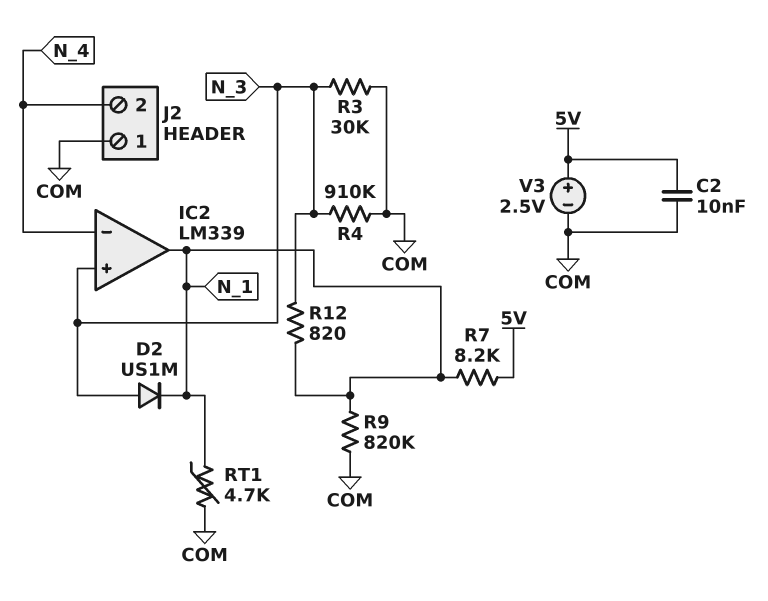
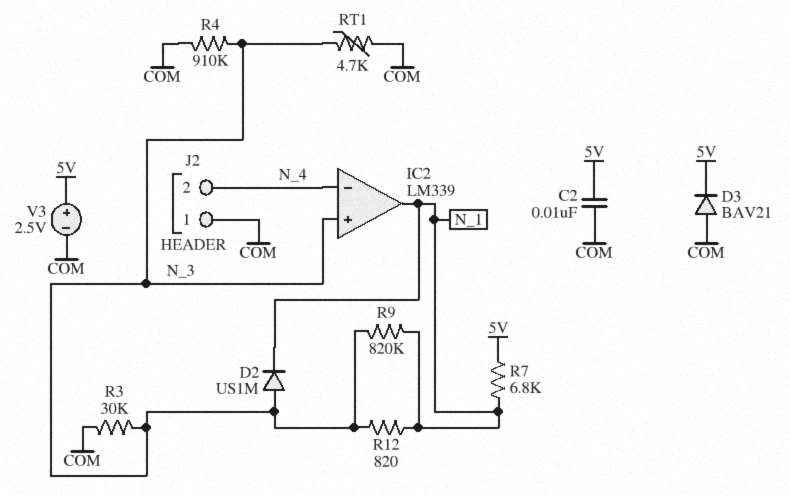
D3: none -> diode BAV21 (A COM, K 5V)
R7: 8.2k (5V, N_1) -> 6.8k (5V, N_1)
R9: 820k (COM, N_1) -> 820k (N_1, N_3)
RT1: 4.7k (COM, N_1) -> 4.7k (COM, N_3)

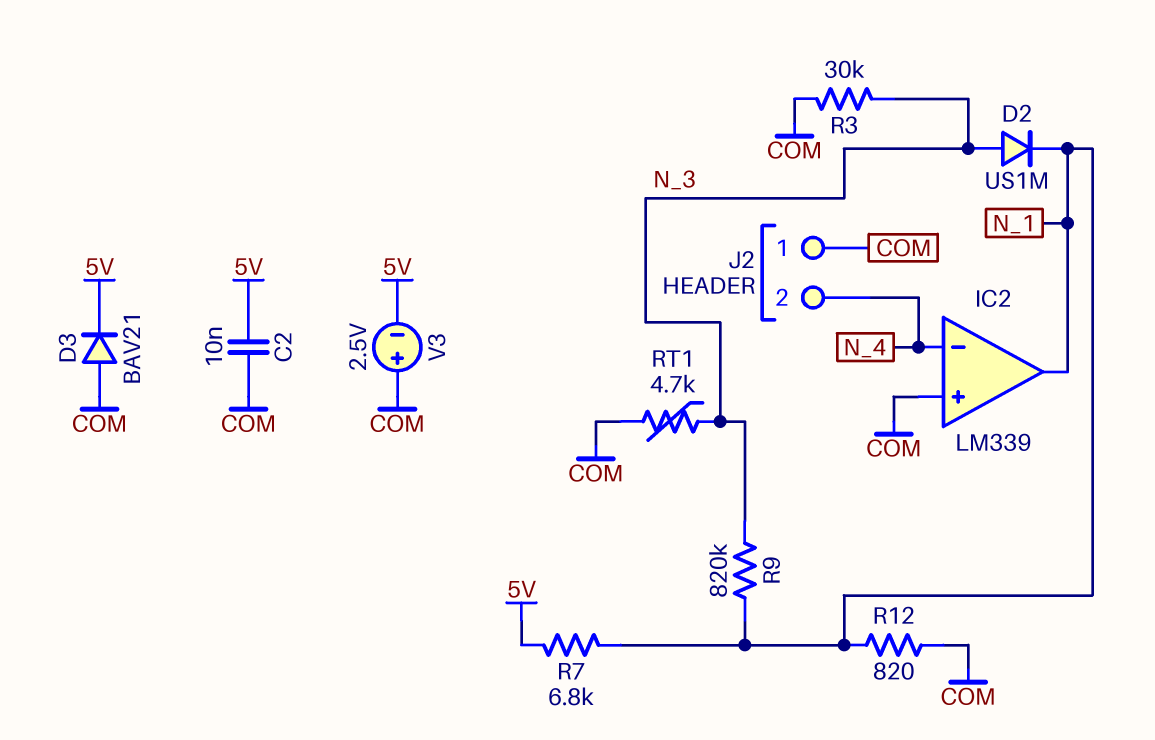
IC2 pin in+: N_3 -> COM
R4: 910k (COM, N_3) -> none
R12: 820 (N_1, N_3) -> 820 (COM, N_1)
V3: 2.5V (plus 5V, minus COM) -> 2.5V (plus COM, minus 5V)

